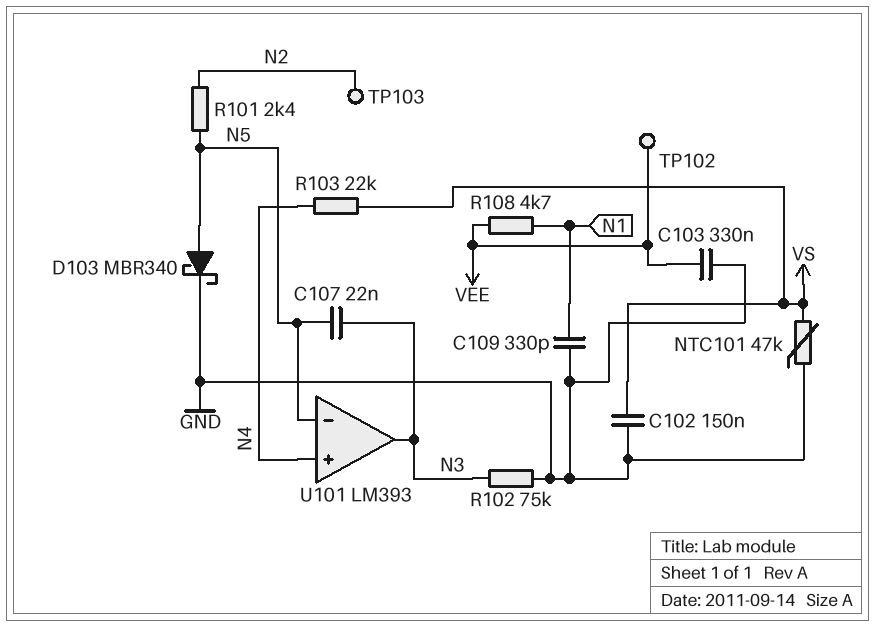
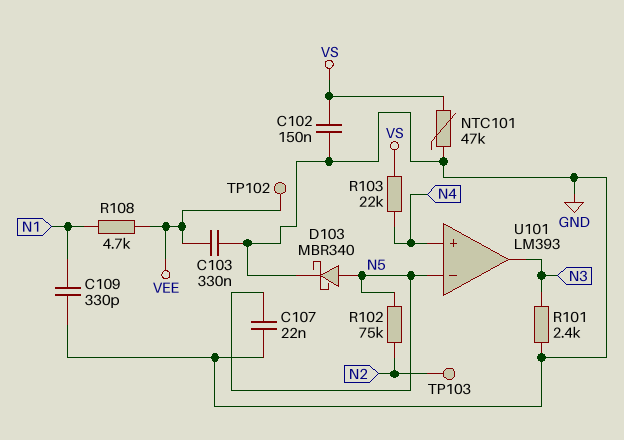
C107: 22nF (N3, N5) -> 22nF (GND, N5)
R101: 2.4k (N2, N5) -> 2.4k (GND, N3)
R102: 75k (GND, N3) -> 75k (N2, N5)

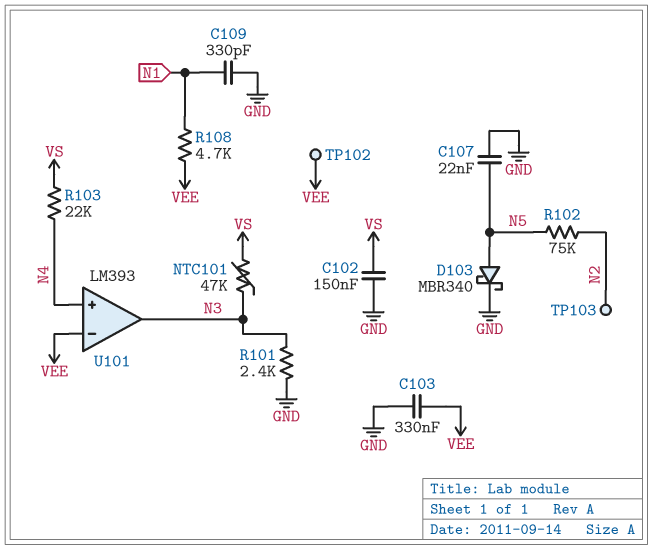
NTC101: 47k (GND, VS) -> 47k (N3, VS)
U101 pin in-: N5 -> VEE

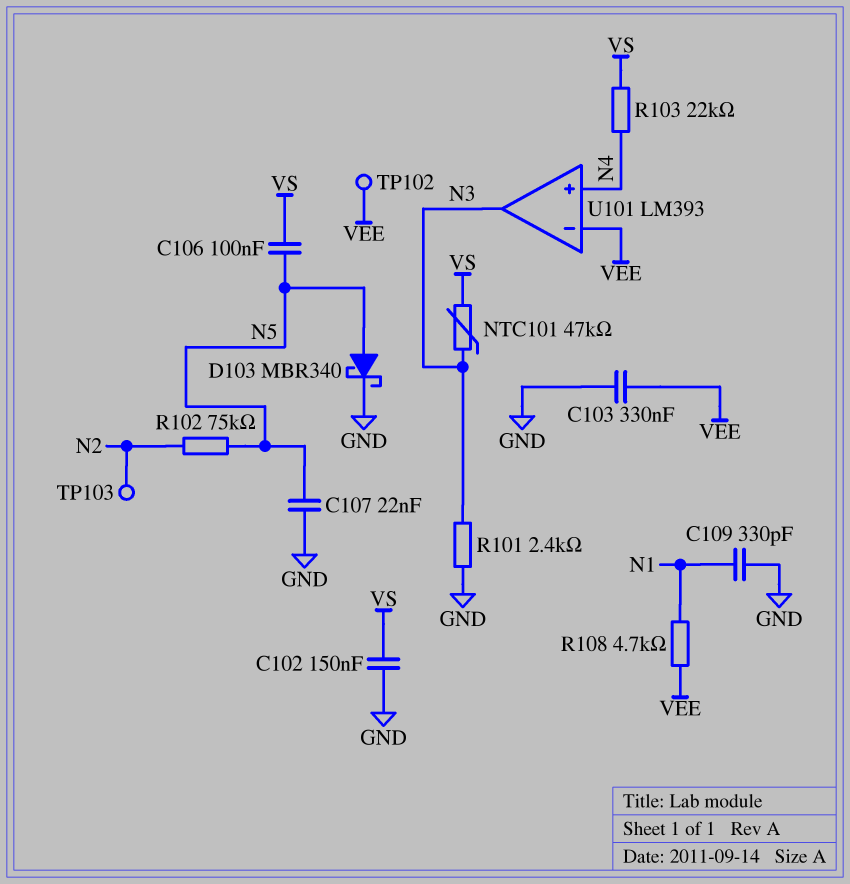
C106: none -> 100nF (N5, VS)

